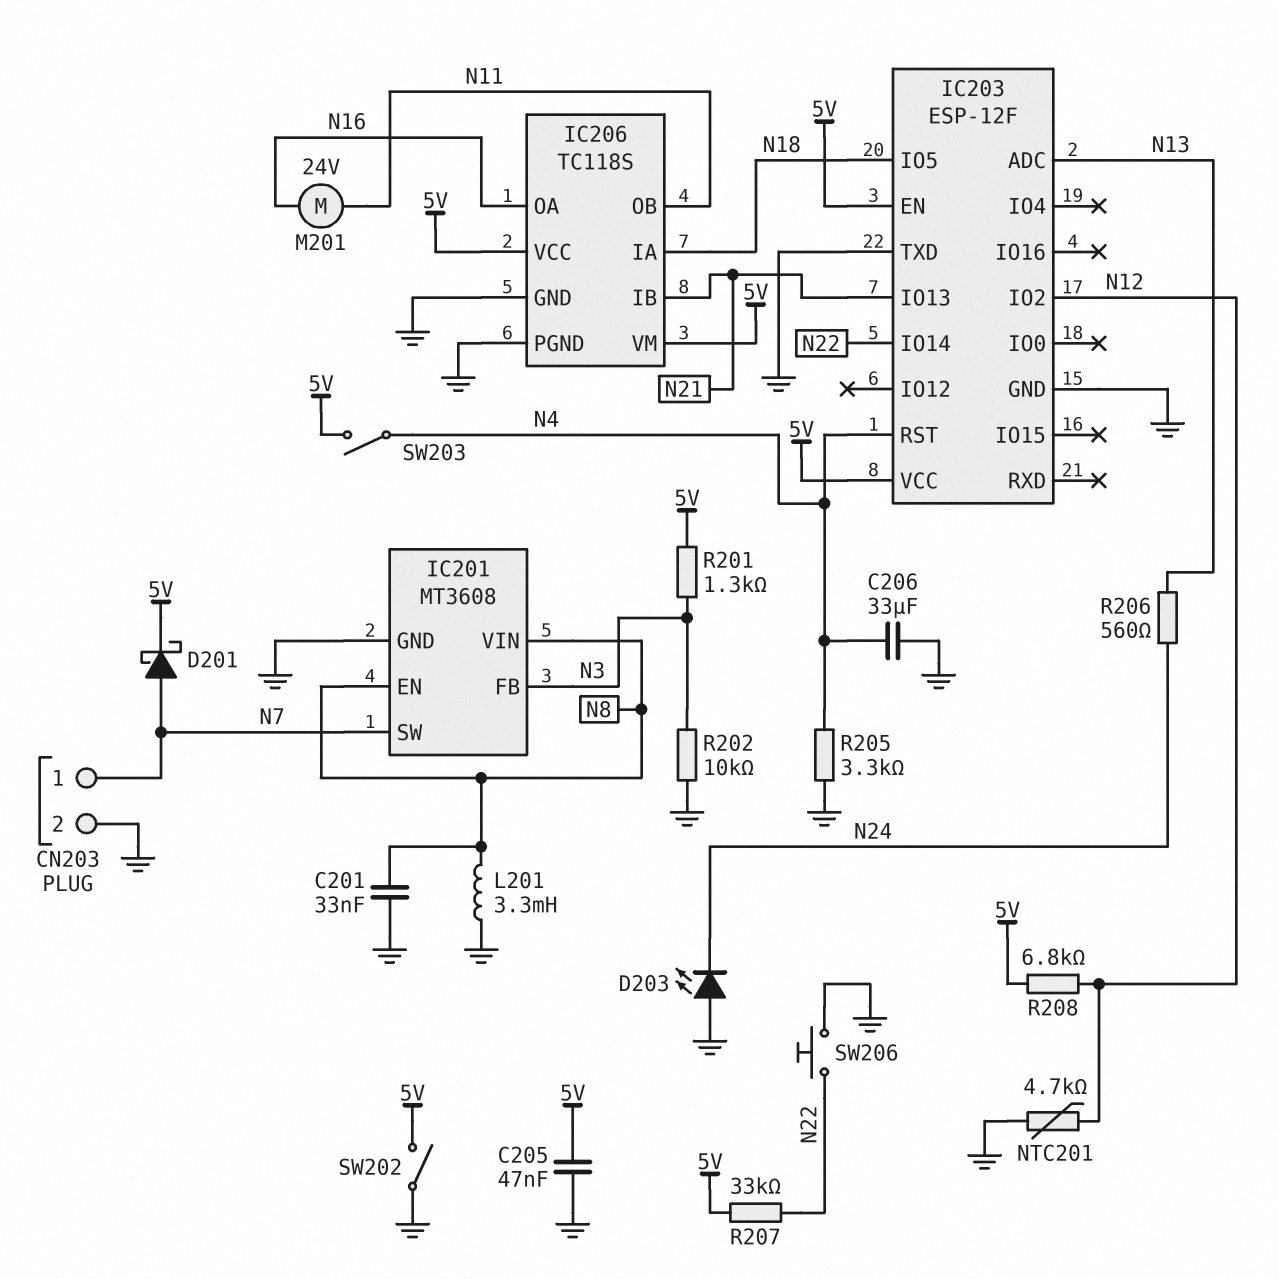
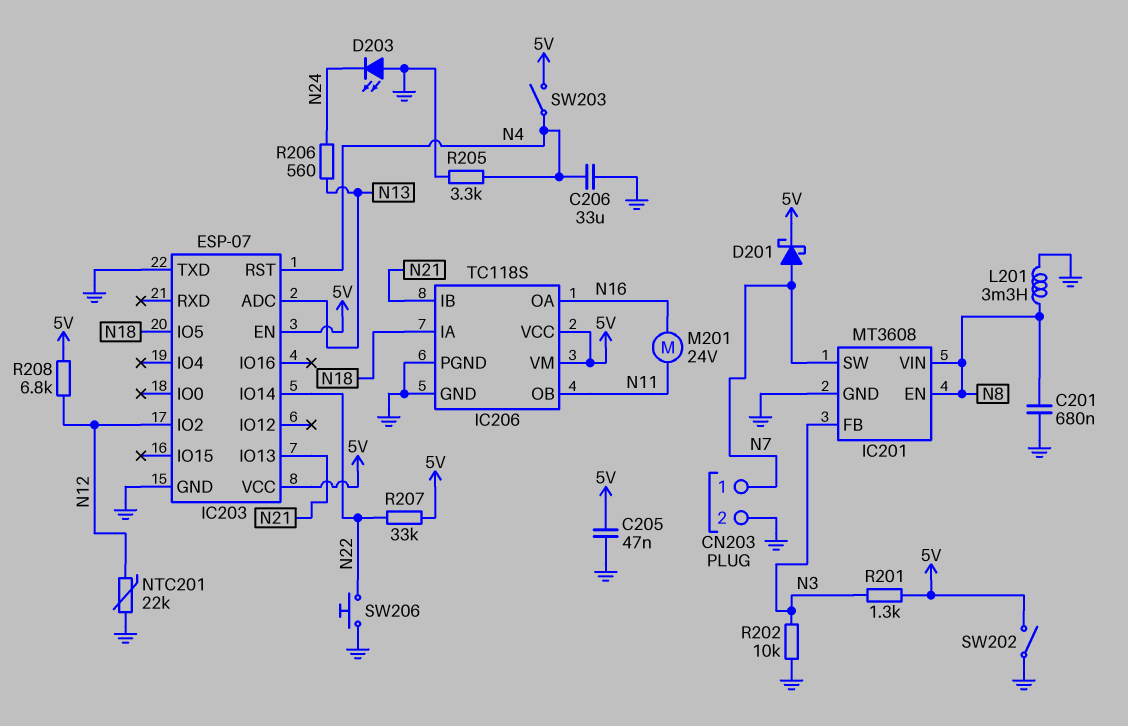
C201: 33nF (GND, N8) -> 680nF (GND, N8)
IC203: ESP-12F -> ESP-07
NTC201: 4.7k (GND, N12) -> 22k (GND, N12)

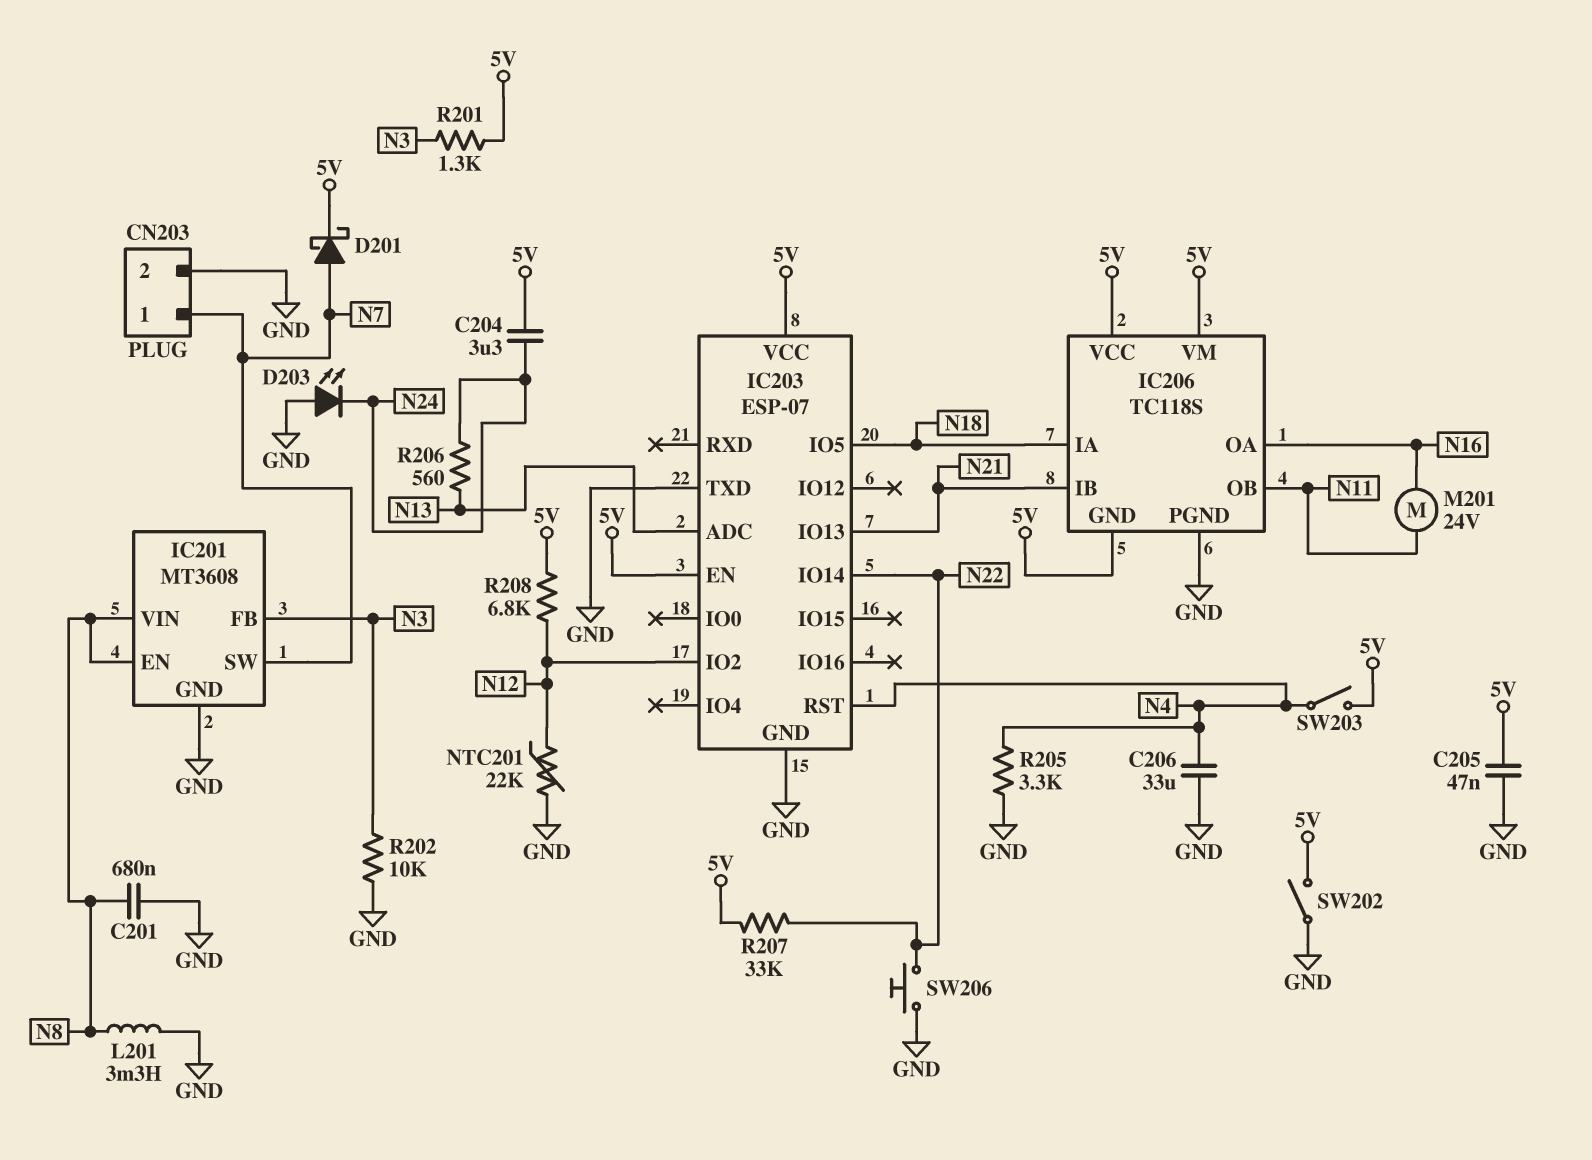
C204: none -> 3.3uF (5V, N24)
IC206 pin GND: GND -> 5V

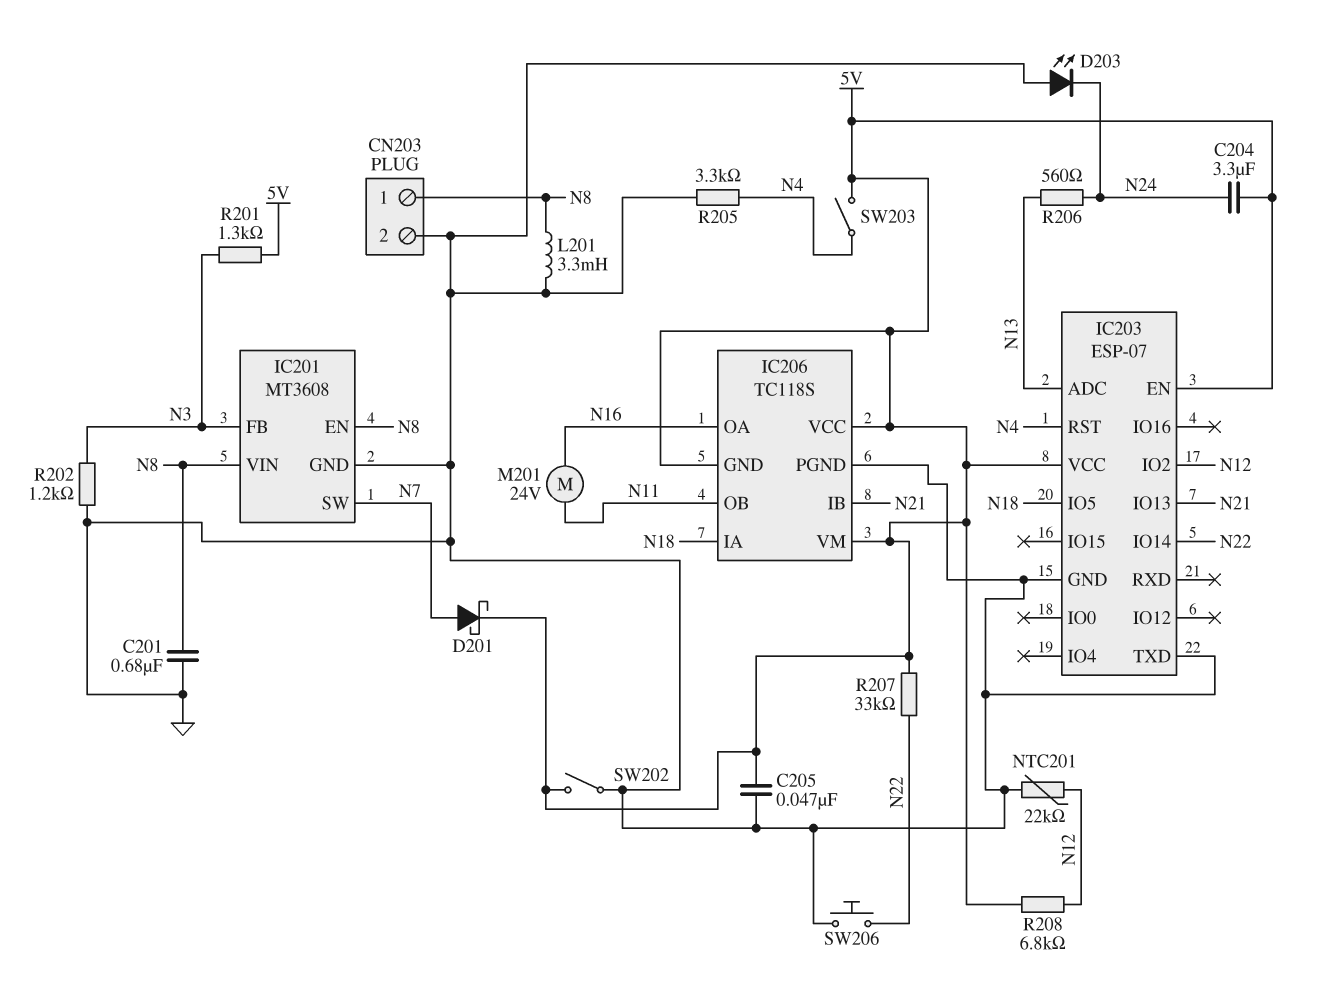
C206: 33uF (GND, N4) -> none
CN203 pin 1: N7 -> N8
R202: 10k (GND, N3) -> 1.2k (GND, N3)

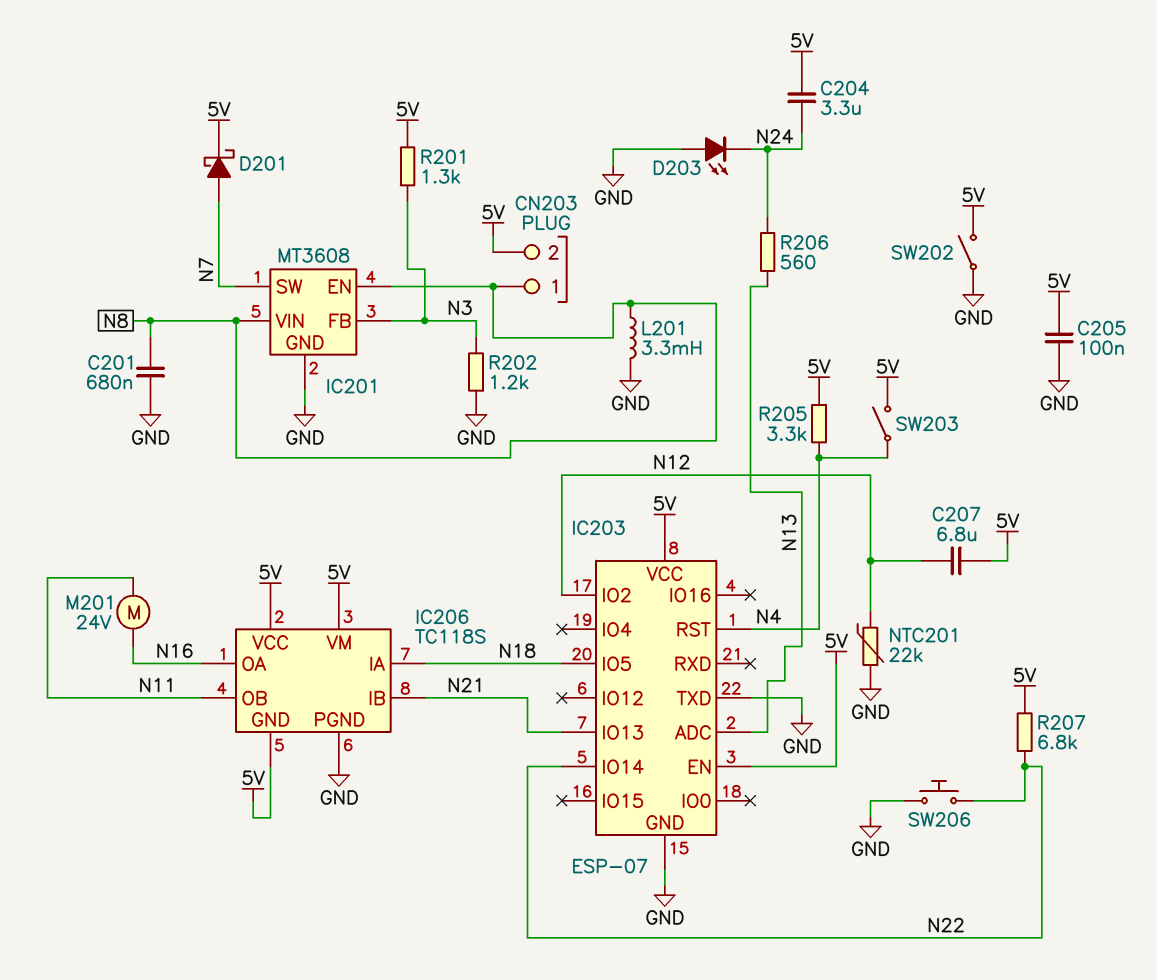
C205: 47nF (5V, GND) -> 100nF (5V, GND)
C207: none -> 6.8uF (5V, N12)
CN203 pin 2: GND -> 5V
R205: 3.3k (GND, N4) -> 3.3k (5V, N4)
R207: 33k (5V, N22) -> 6.8k (5V, N22)
R208: 6.8k (5V, N12) -> none

